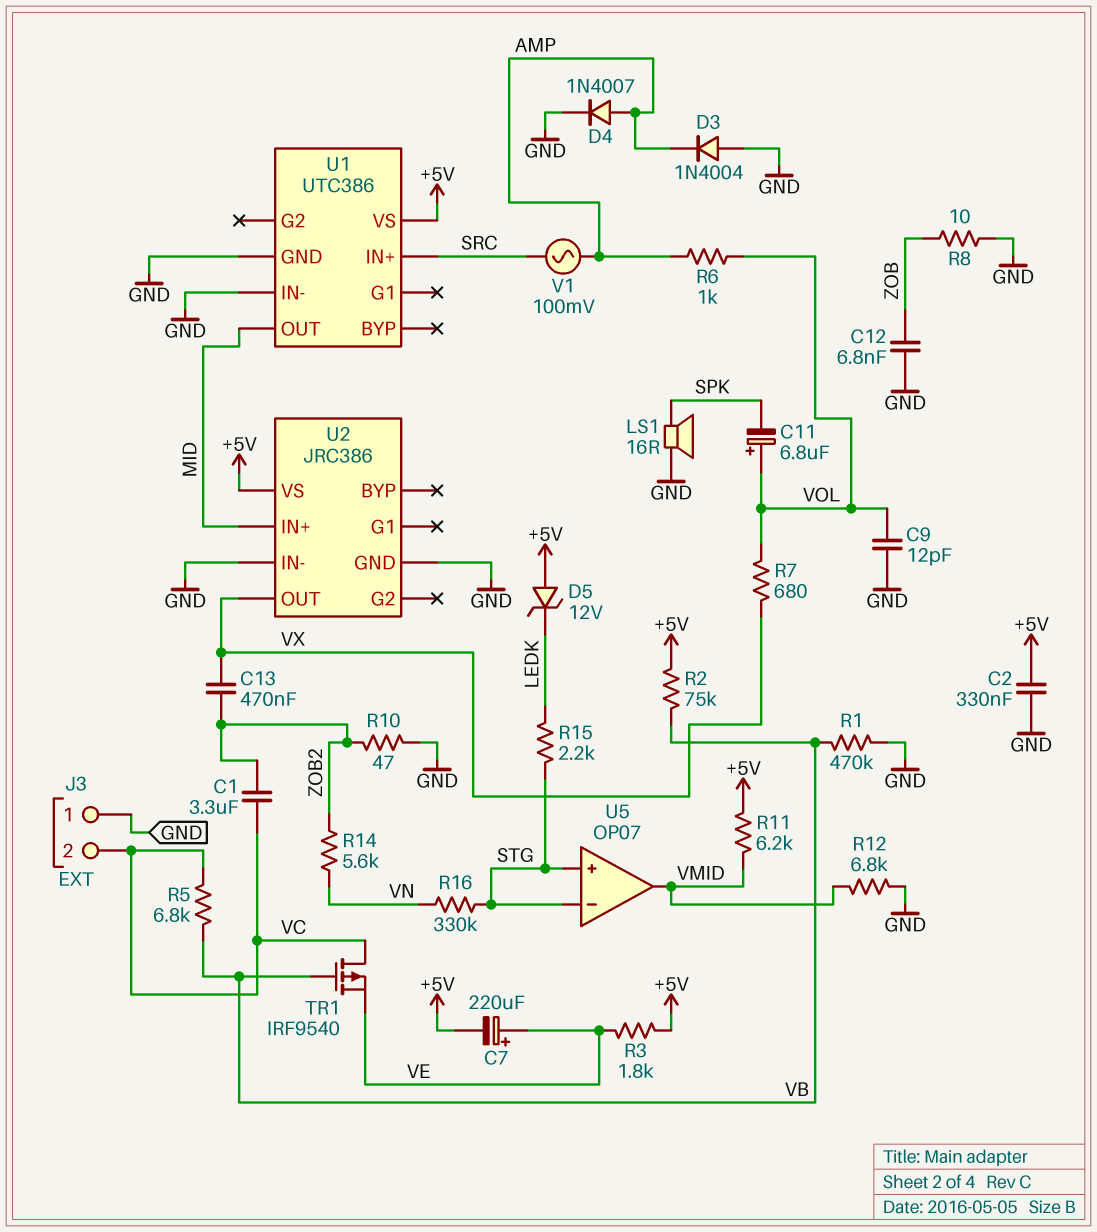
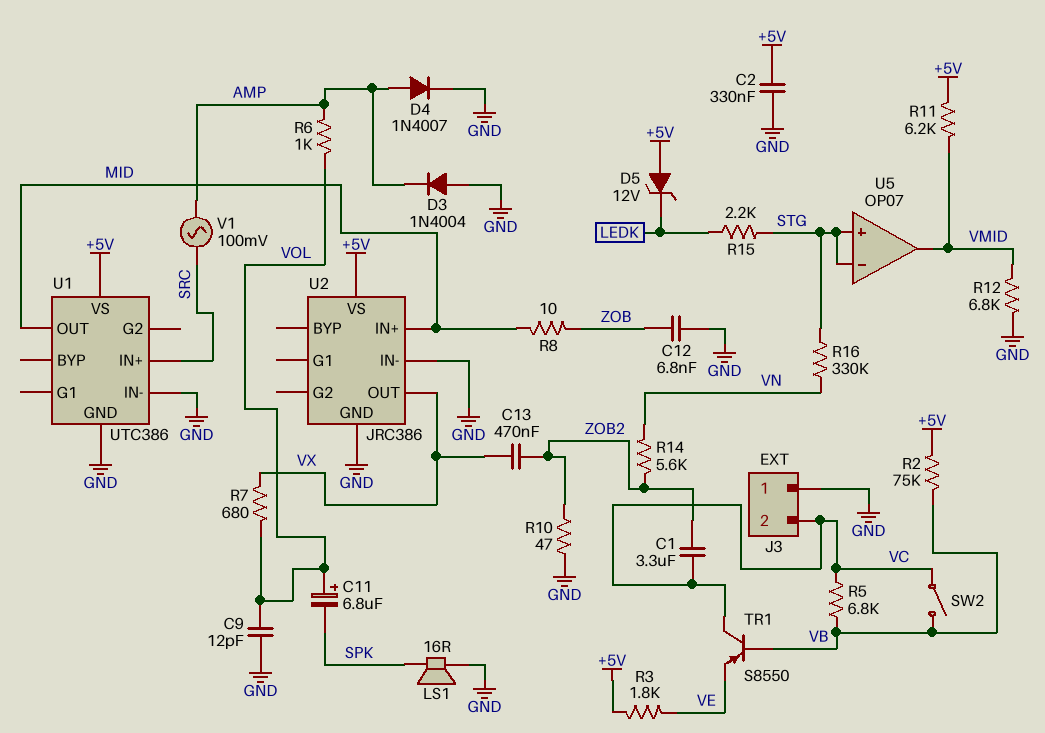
C7: 220uF (plus VE, minus +5V) -> none
R1: 470k (GND, VB) -> none
R8: 10 (GND, ZOB) -> 10 (MID, ZOB)
SW2: none -> switch (VB, VC)
TR1: PMOS IRF9540 (G VB, D VC, S VE) -> PNP S8550 (B VB, C VC, E VE)

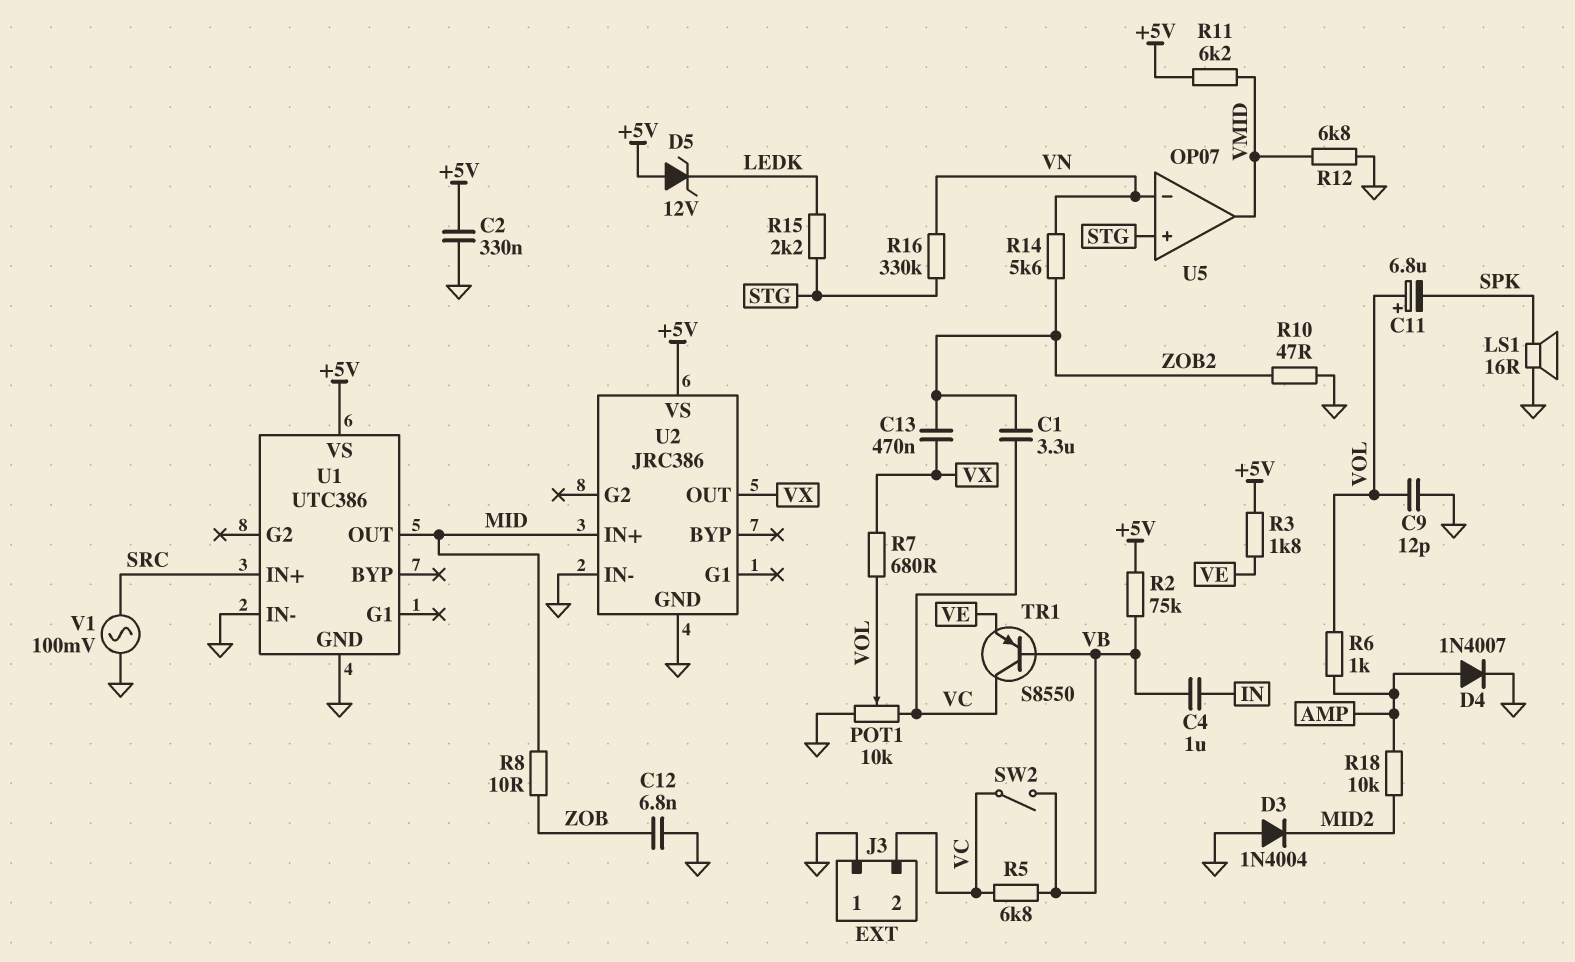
C4: none -> 1uF (IN, VB)
D3: diode 1N4004 (A GND, K AMP) -> diode 1N4004 (A GND, K MID2)
POT1: none -> 10k (GND, VC, wiper VOL)
R18: none -> 10k (AMP, MID2)
U5 pin in-: STG -> VN
V1: AC 100mV (AMP, SRC) -> AC 100mV (GND, SRC)

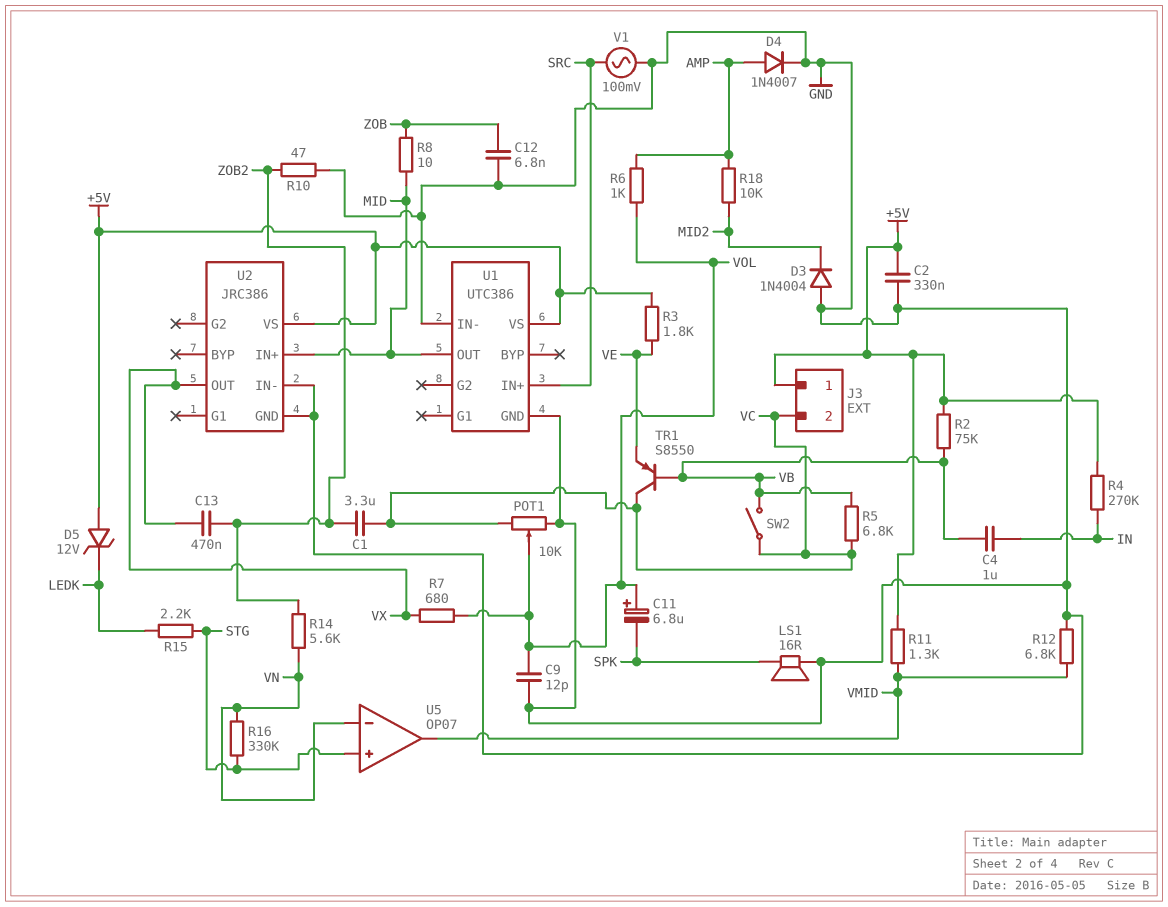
J3 pin 1: GND -> +5V
R4: none -> 270k (+5V, IN)
R11: 6.2k (+5V, VMID) -> 1.3k (+5V, VMID)

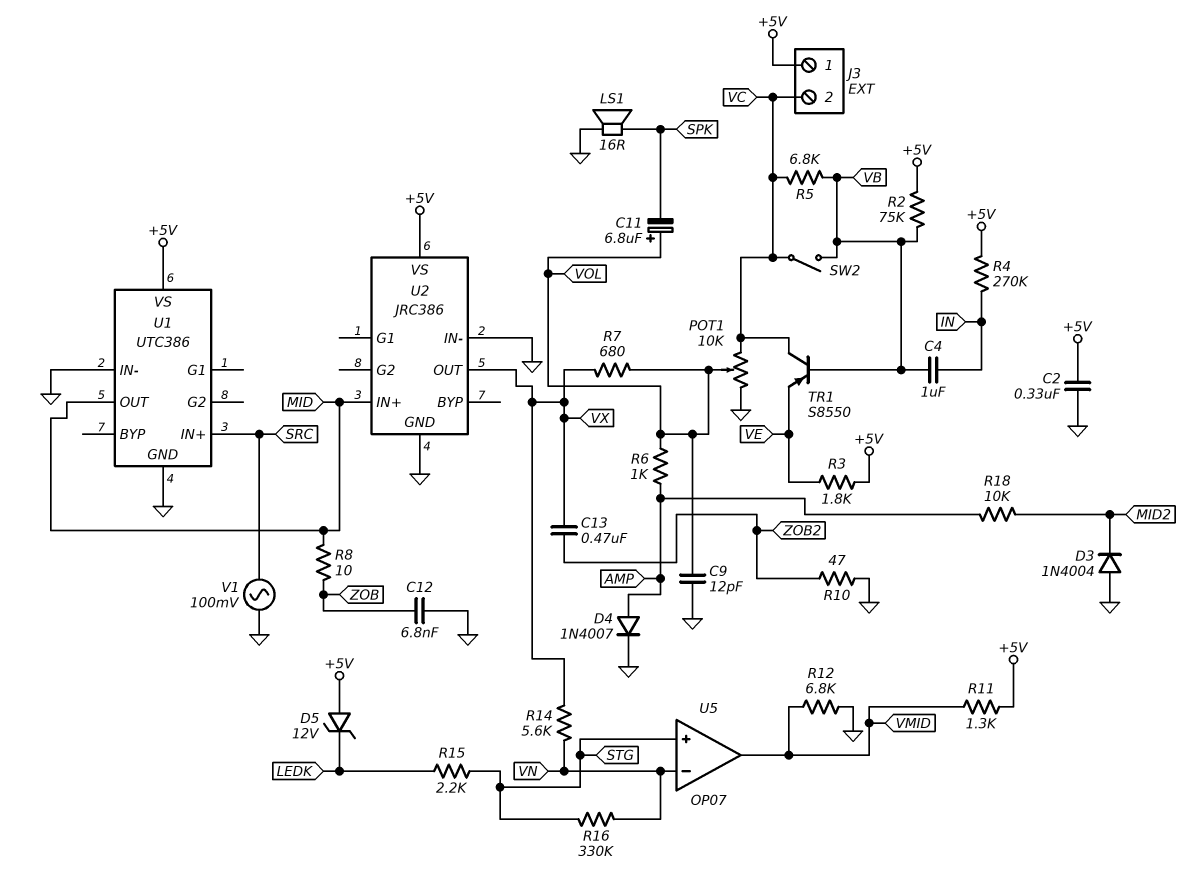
C1: 3.3uF (VC, ZOB2) -> none
R14: 5.6k (VN, ZOB2) -> 5.6k (VN, VX)

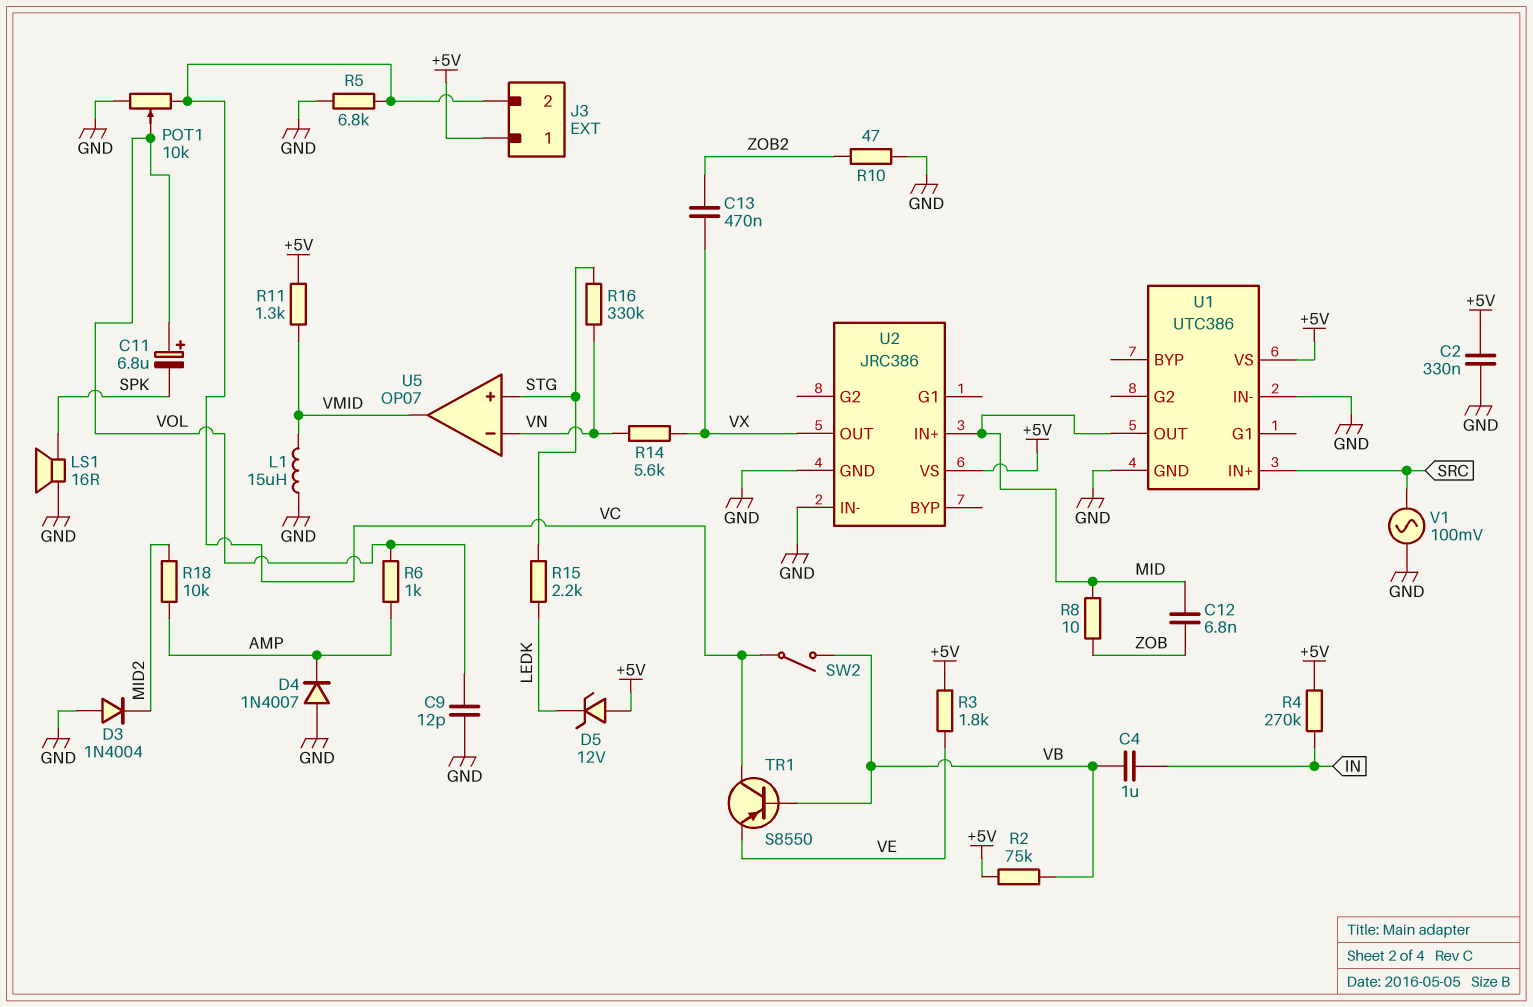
C12: 6.8nF (GND, ZOB) -> 6.8nF (MID, ZOB)
D4: diode 1N4007 (A AMP, K GND) -> diode 1N4007 (A GND, K AMP)
L1: none -> 15uH (GND, VMID)
R5: 6.8k (VB, VC) -> 6.8k (GND, VC)
R7: 680 (VOL, VX) -> none
R12: 6.8k (GND, VMID) -> none

